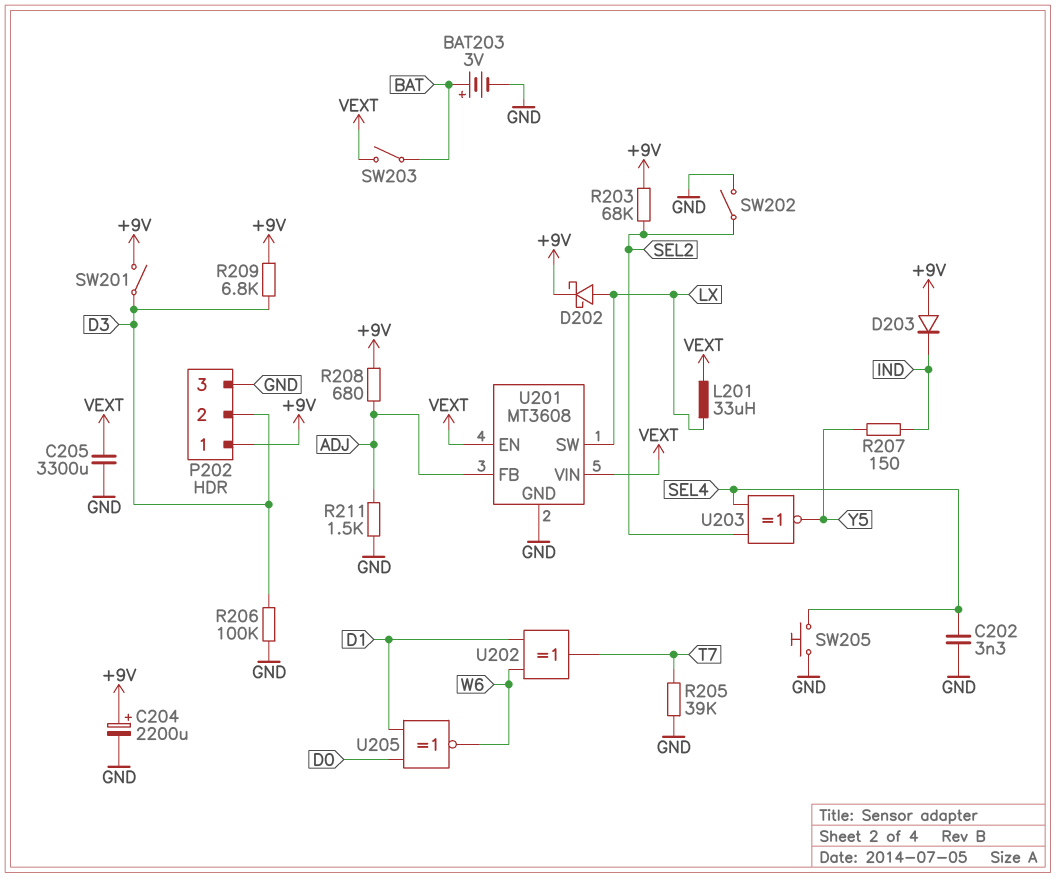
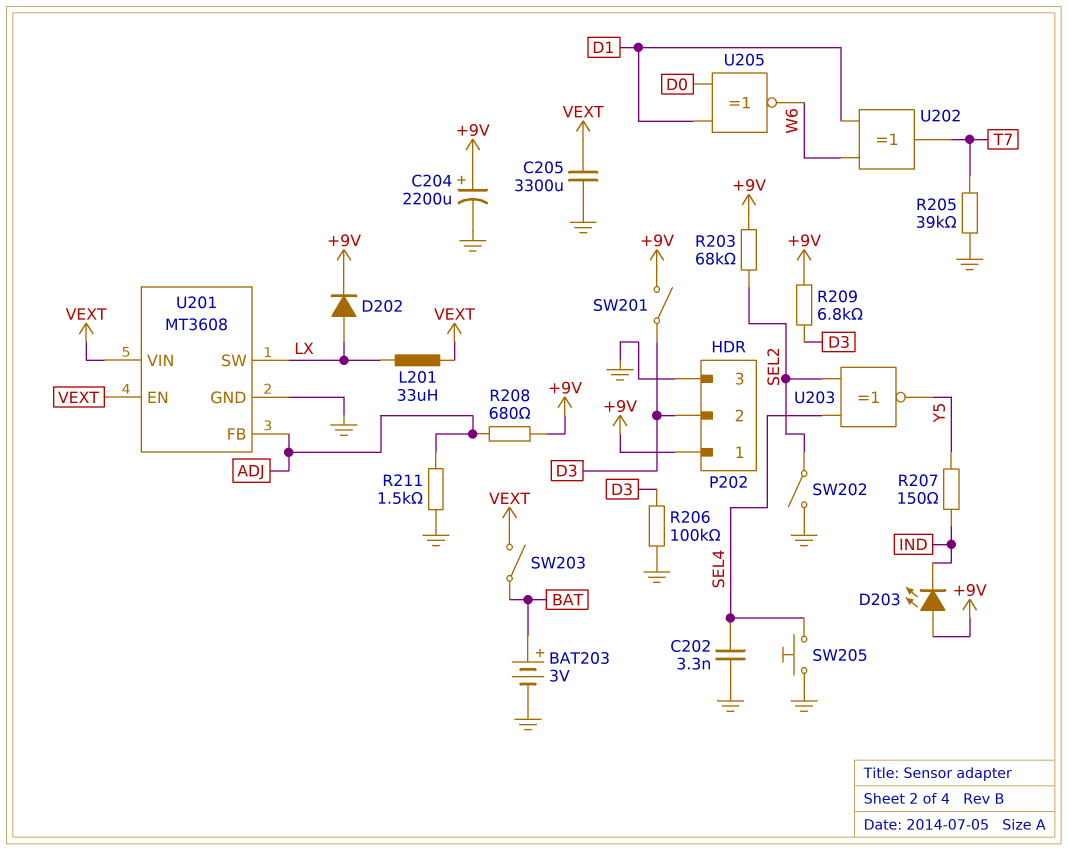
D202: schottky (A LX, K +9V) -> diode (A LX, K +9V)
D203: diode (A +9V, K IND) -> LED (A +9V, K IND)

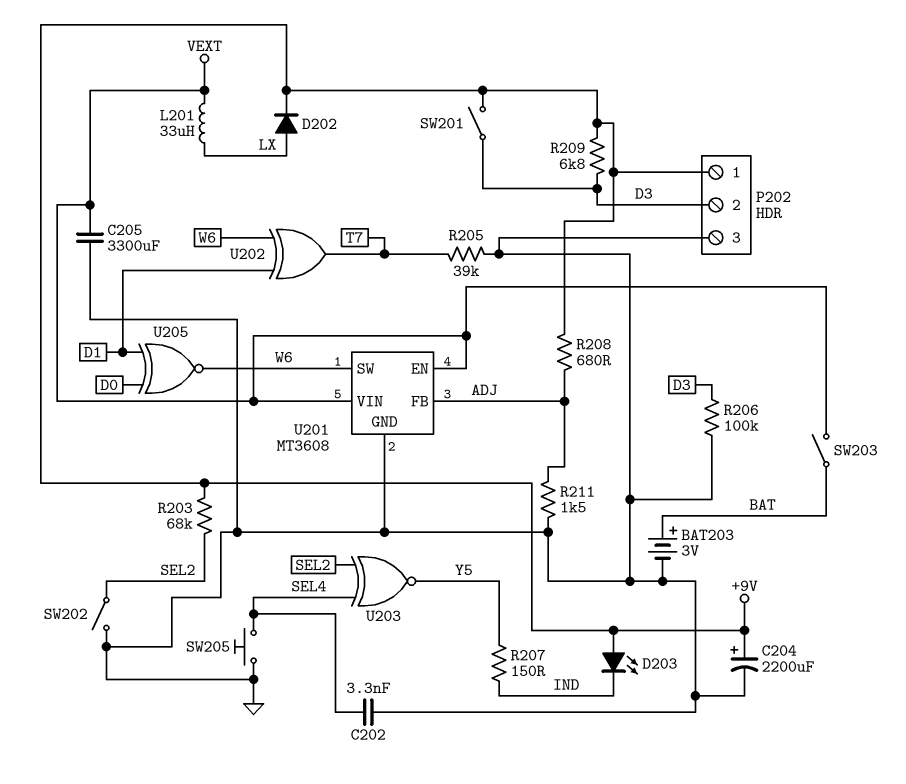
U201 pin SW: LX -> W6

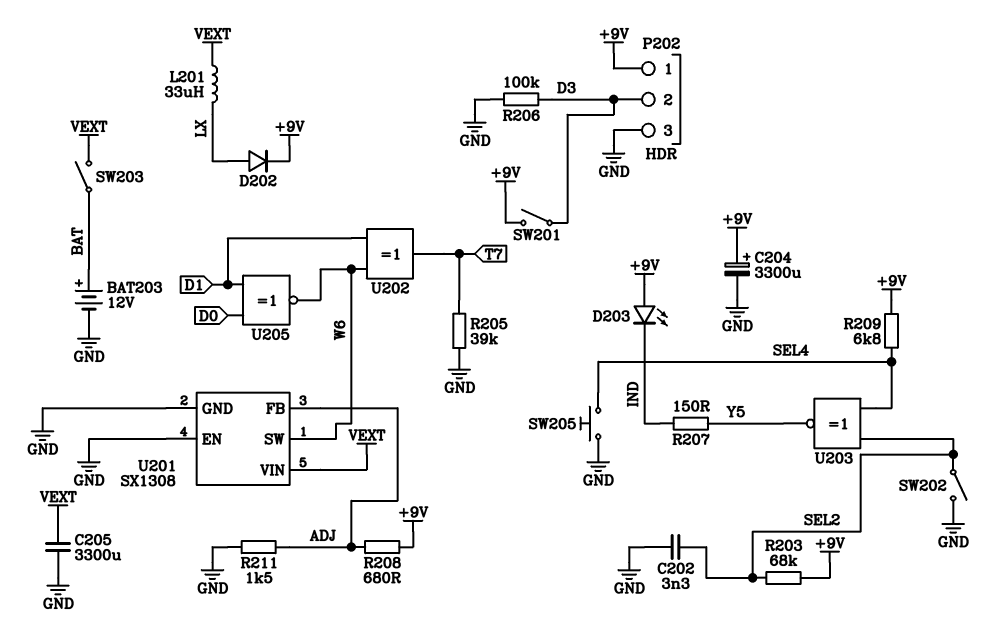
BAT203: 3V (plus BAT, minus GND) -> 12V (plus BAT, minus GND)
C202: 3.3nF (GND, SEL4) -> 3.3nF (GND, SEL2)
C204: 2200uF (plus +9V, minus GND) -> 3300uF (plus +9V, minus GND)
R209: 6.8k (+9V, D3) -> 6.8k (+9V, SEL4)
U201: MT3608 -> SX1308
U201 pin EN: VEXT -> GND

